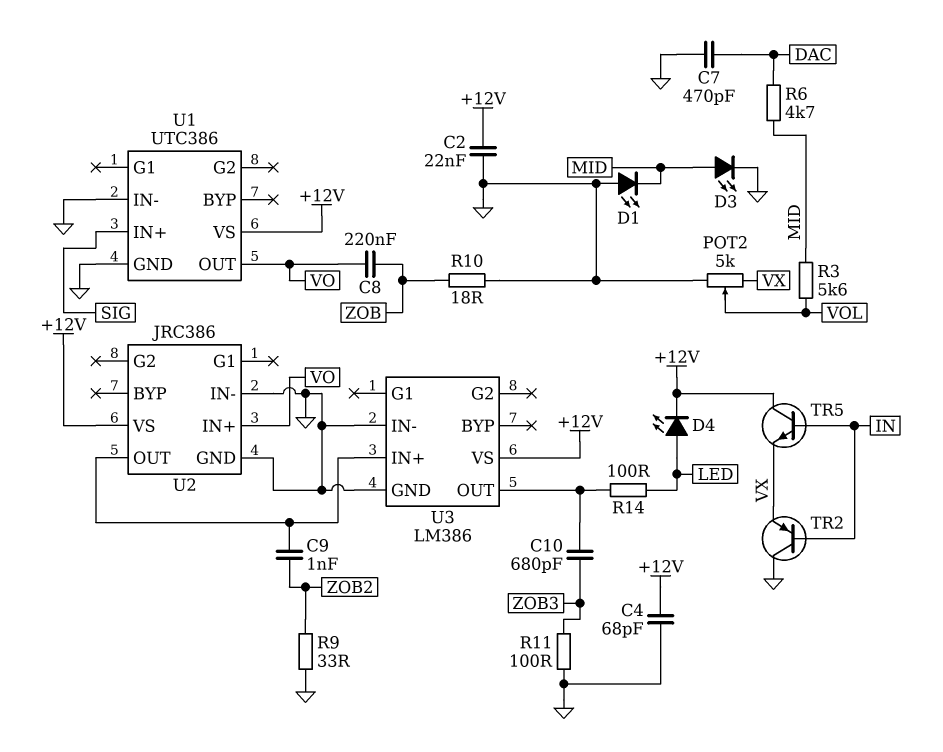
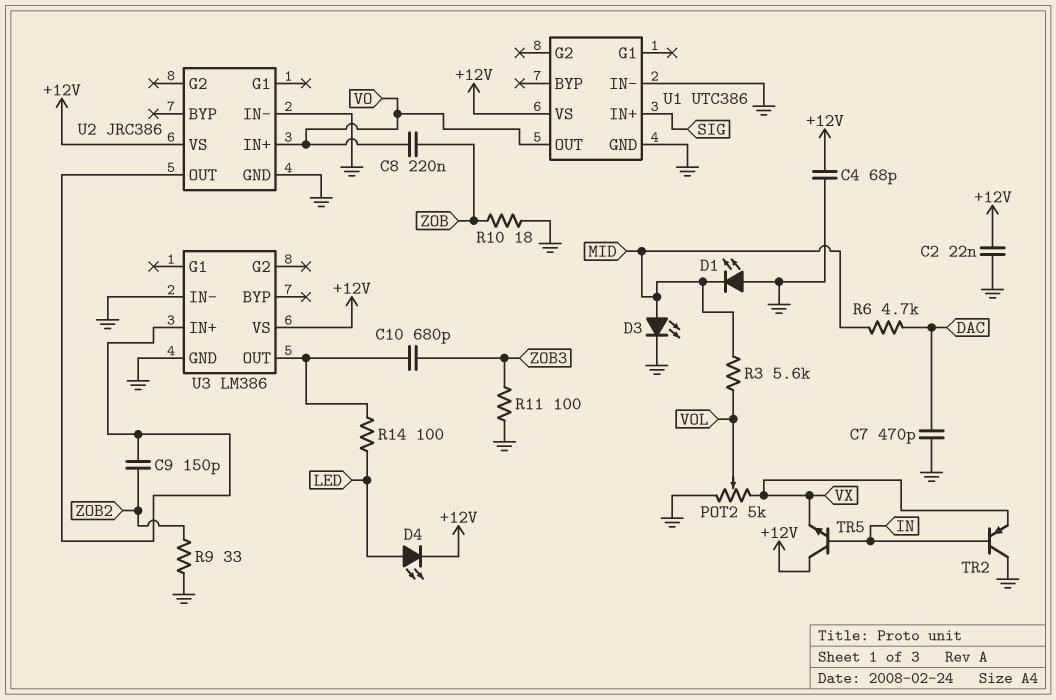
C9: 1nF (U2/OUT, ZOB2) -> 150pF (U2/OUT, ZOB2)

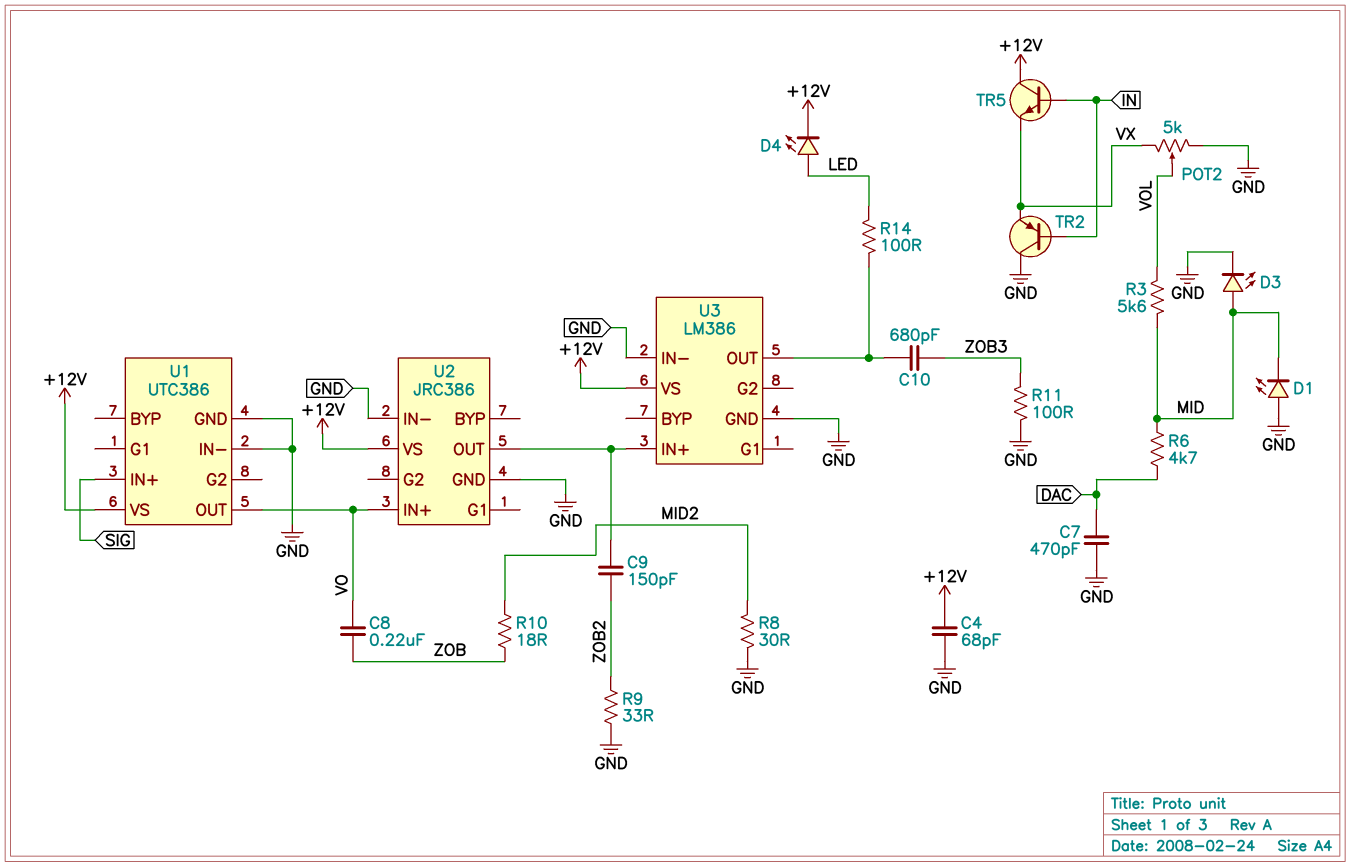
C2: 22nF (+12V, GND) -> none
R8: none -> 30 (GND, MID2)
R10: 18 (GND, ZOB) -> 18 (MID2, ZOB)

